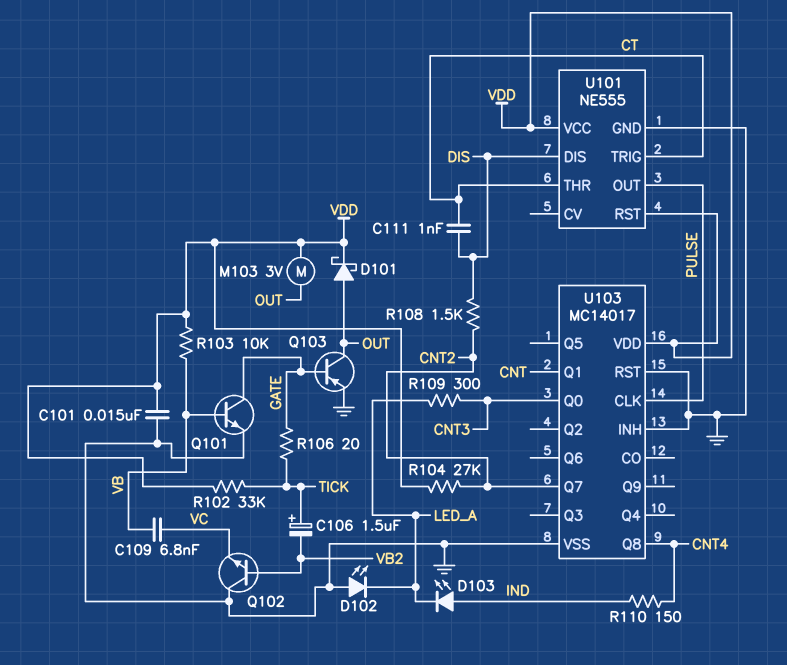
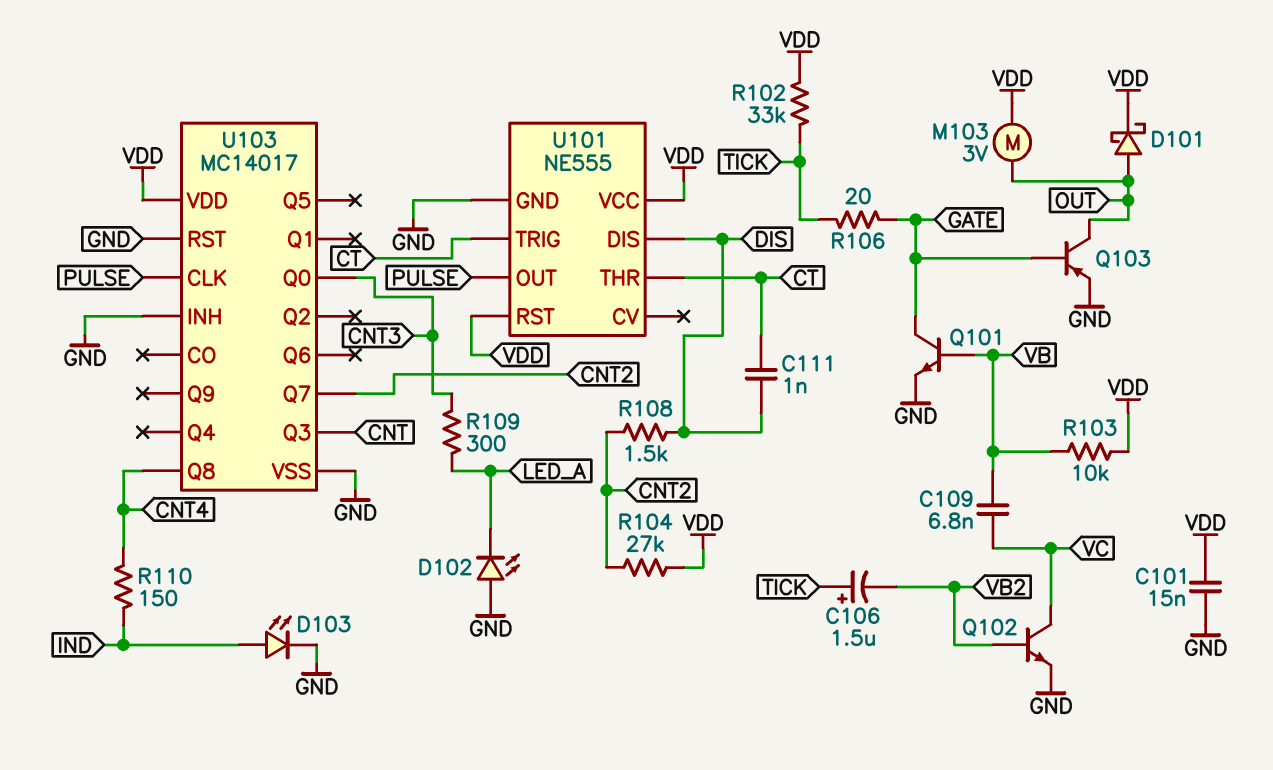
D103: LED (A IND, K LED_A) -> LED (A IND, K GND)
Q102: NPN (B VB2, C GND, E VC) -> NPN (B VB2, C VC, E GND)
U103 pin Q1: CNT -> none
U103 pin Q3: none -> CNT

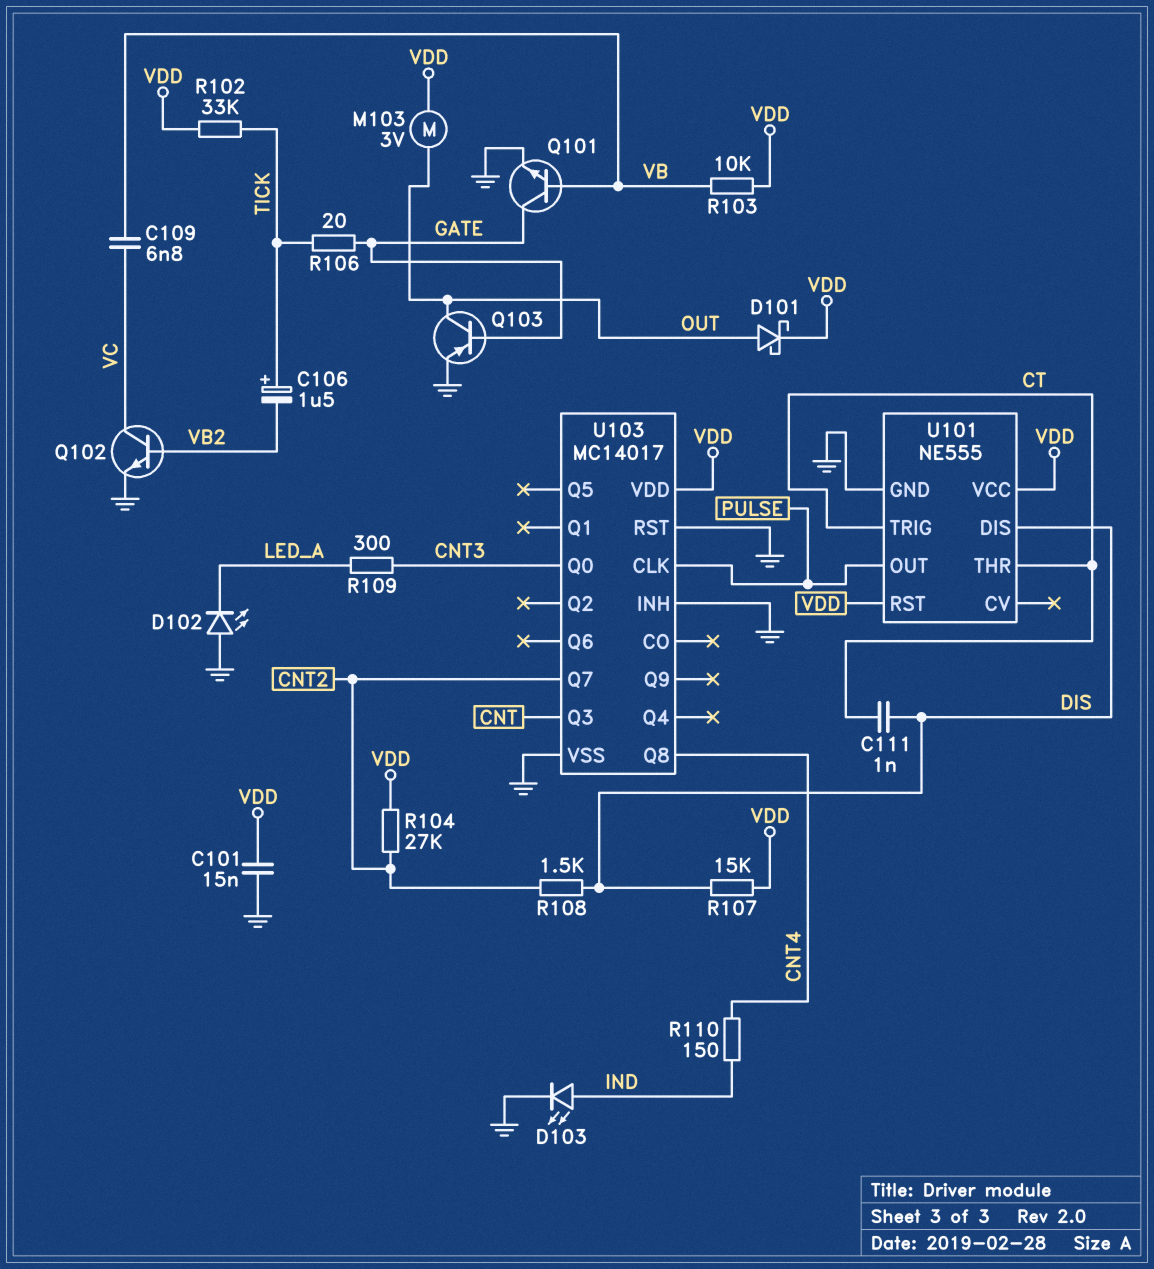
R107: none -> 15k (DIS, VDD)

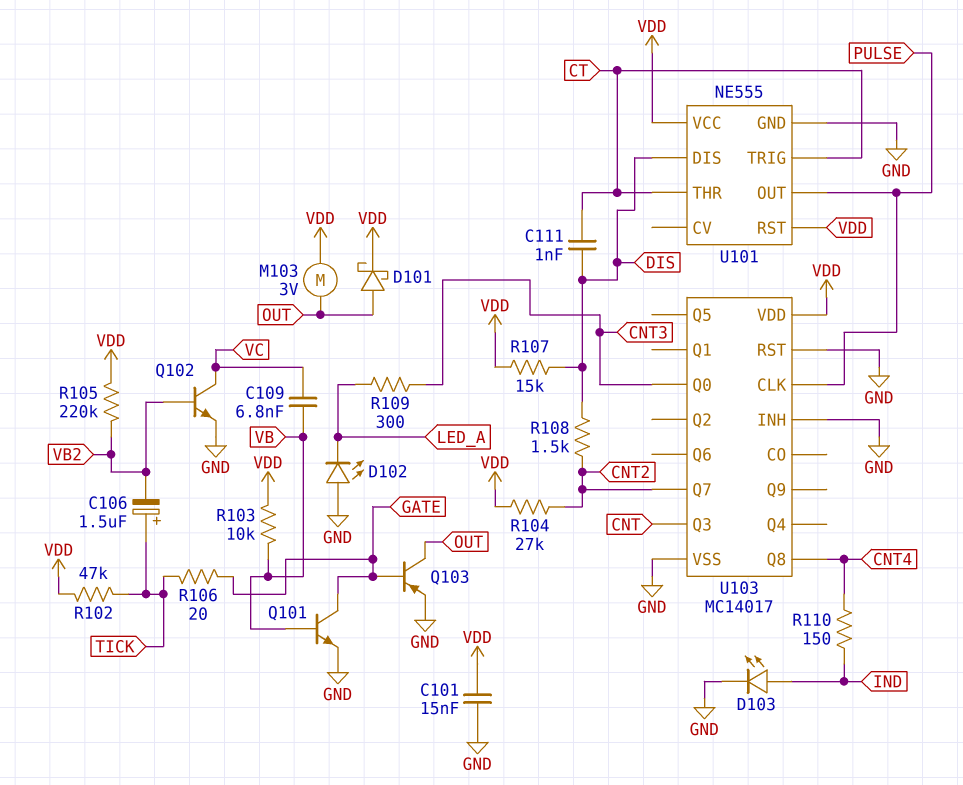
R102: 33k (TICK, VDD) -> 47k (TICK, VDD)
R105: none -> 220k (VB2, VDD)

